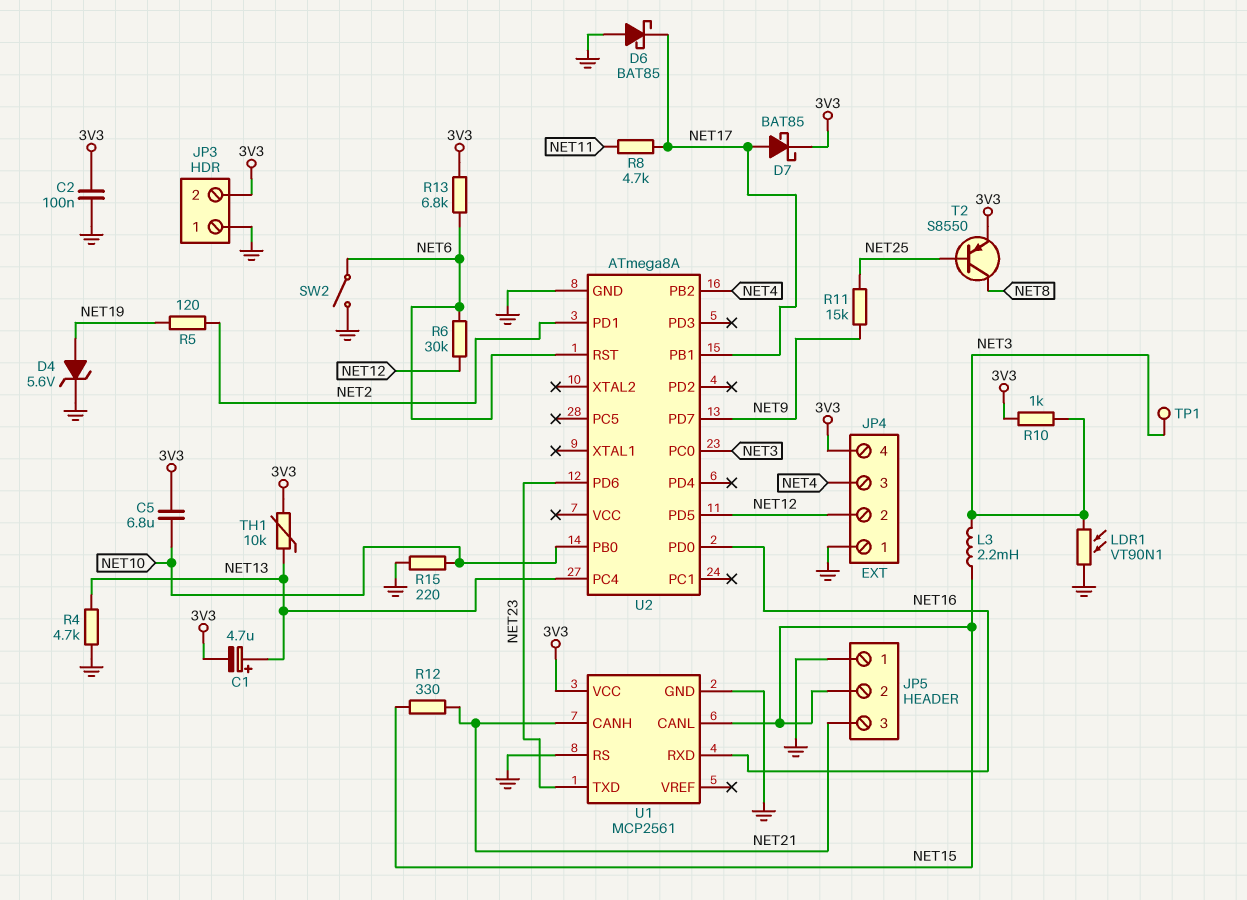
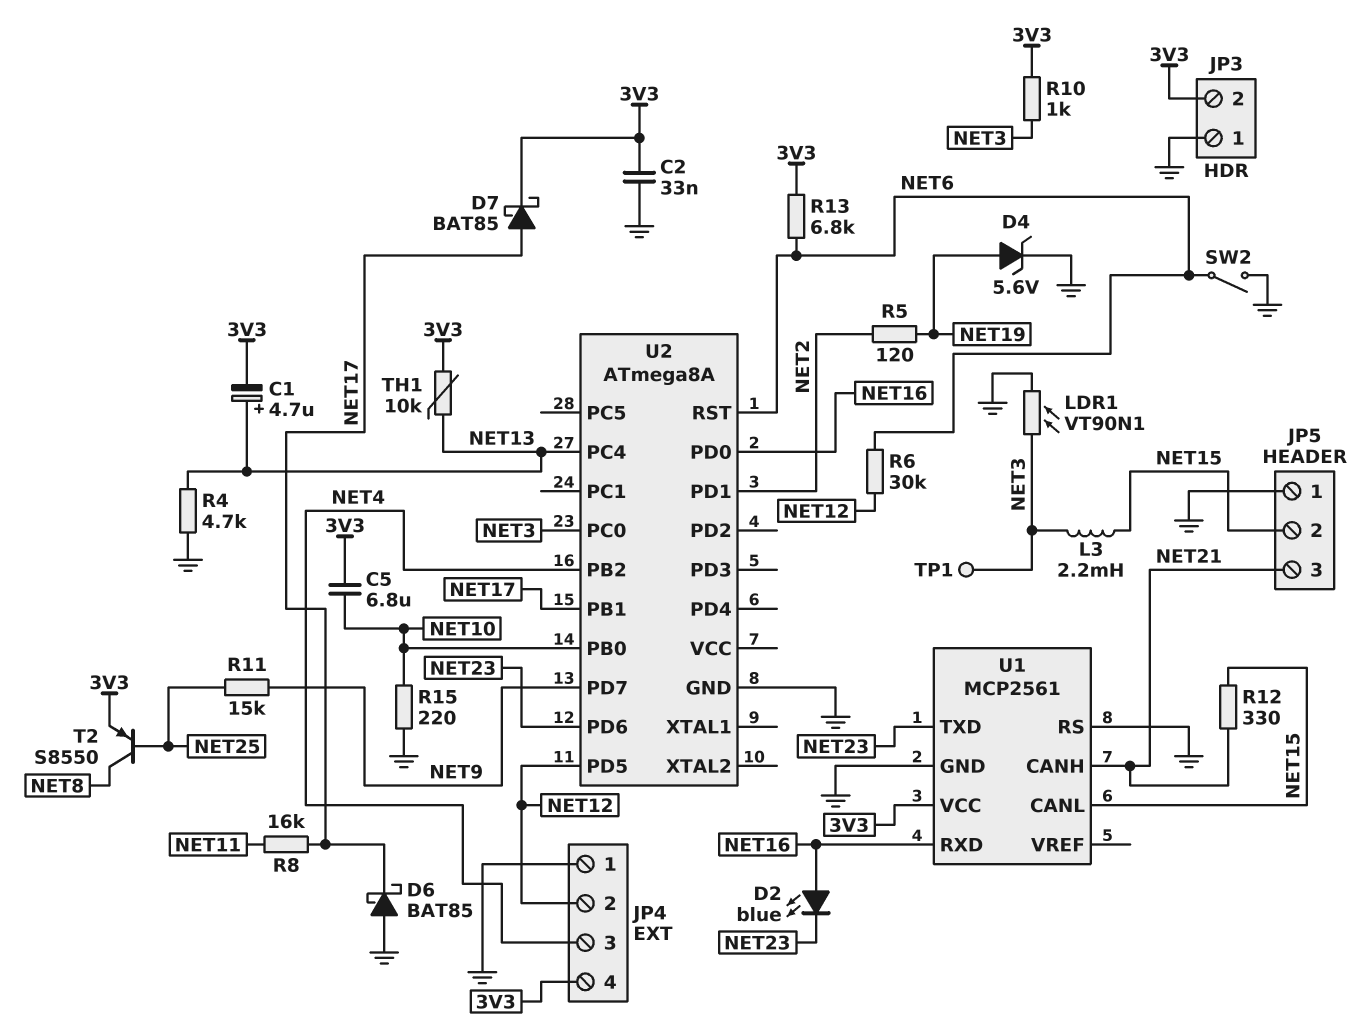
C2: 100nF (3V3, GND) -> 33nF (3V3, GND)
D2: none -> LED blue (A NET16, K NET23)
R8: 4.7k (NET11, NET17) -> 16k (NET11, NET17)

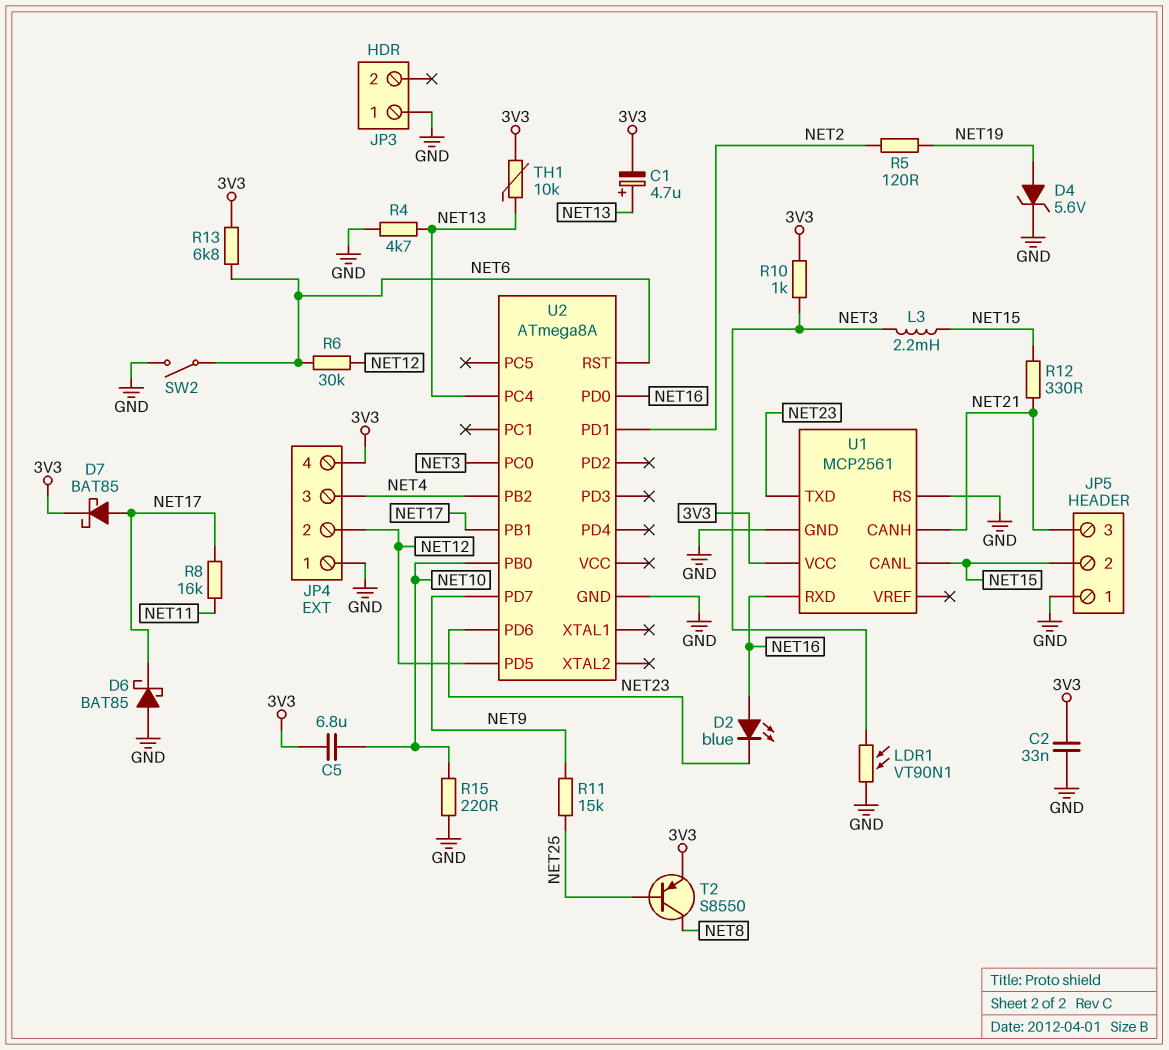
JP3 pin 2: 3V3 -> none
TP1: test point (NET3) -> none

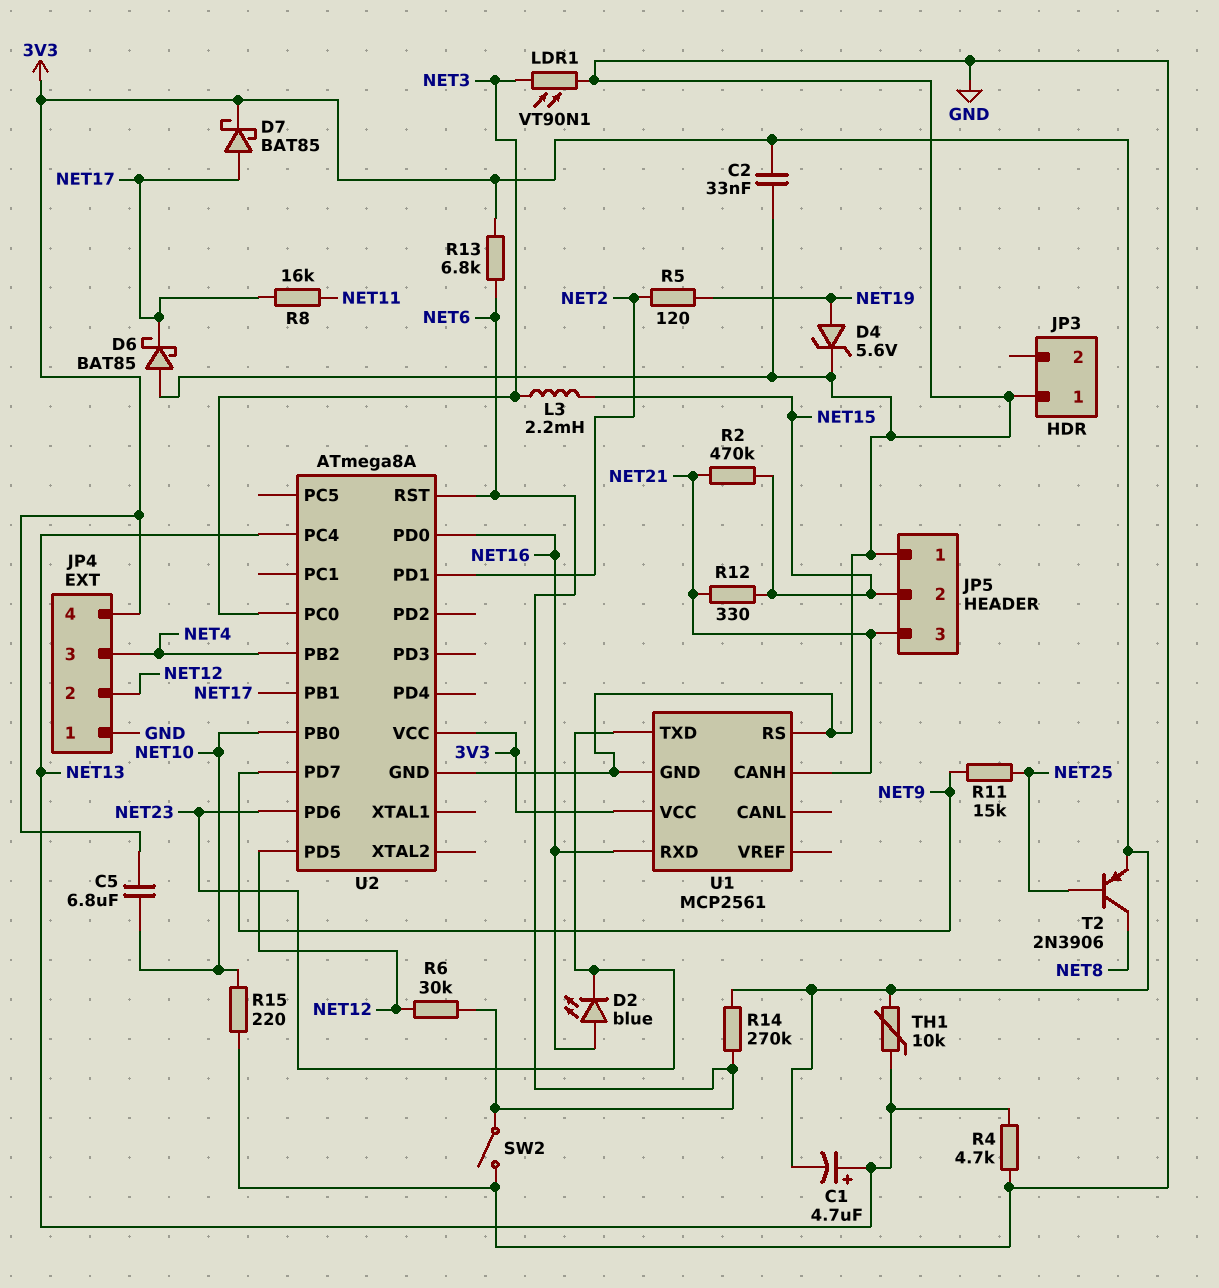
R2: none -> 470k (NET15, NET21)
R10: 1k (3V3, NET3) -> none
R14: none -> 270k (3V3, NET6)
T2: PNP S8550 (B NET25, C NET8, E 3V3) -> PNP 2N3906 (B NET25, C NET8, E 3V3)
U1 pin CANL: NET15 -> none
U2 pin VCC: none -> 3V3

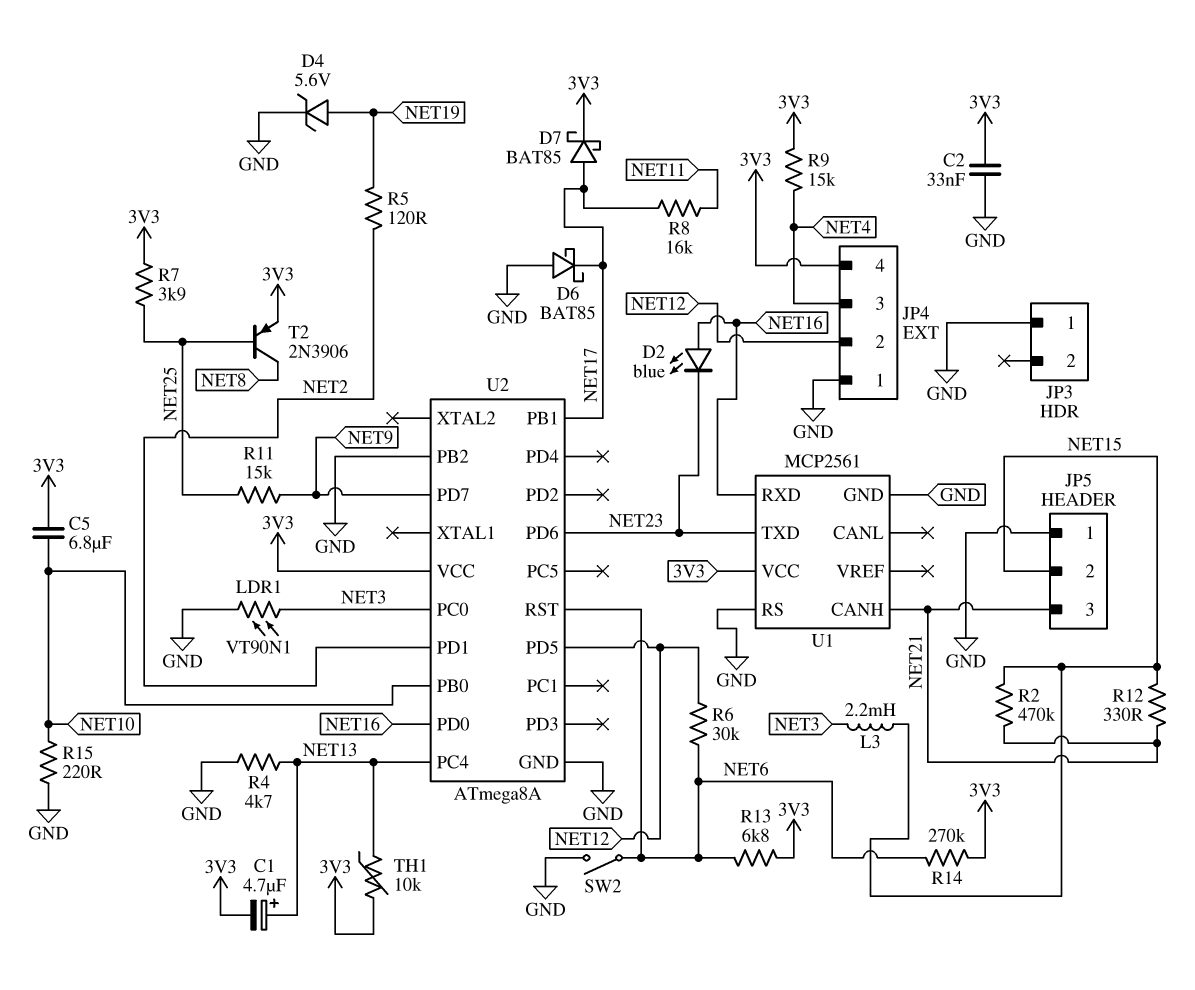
R7: none -> 3.9k (3V3, NET25)
R9: none -> 15k (3V3, NET4)
U2 pin PB2: NET4 -> GND

